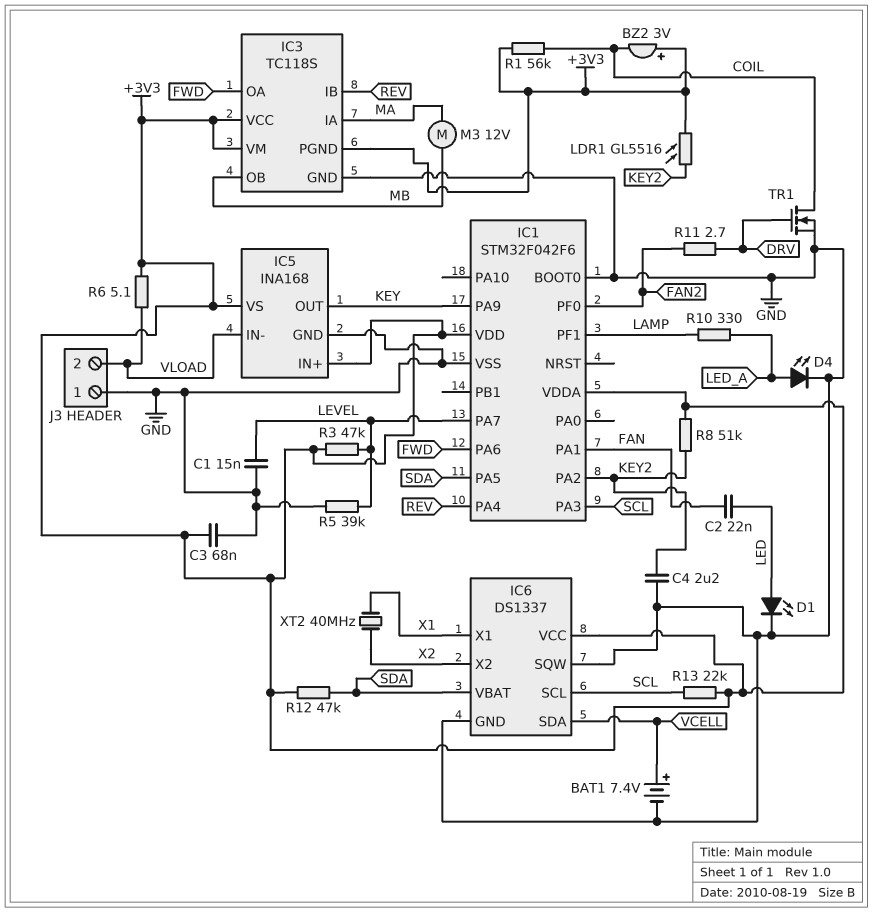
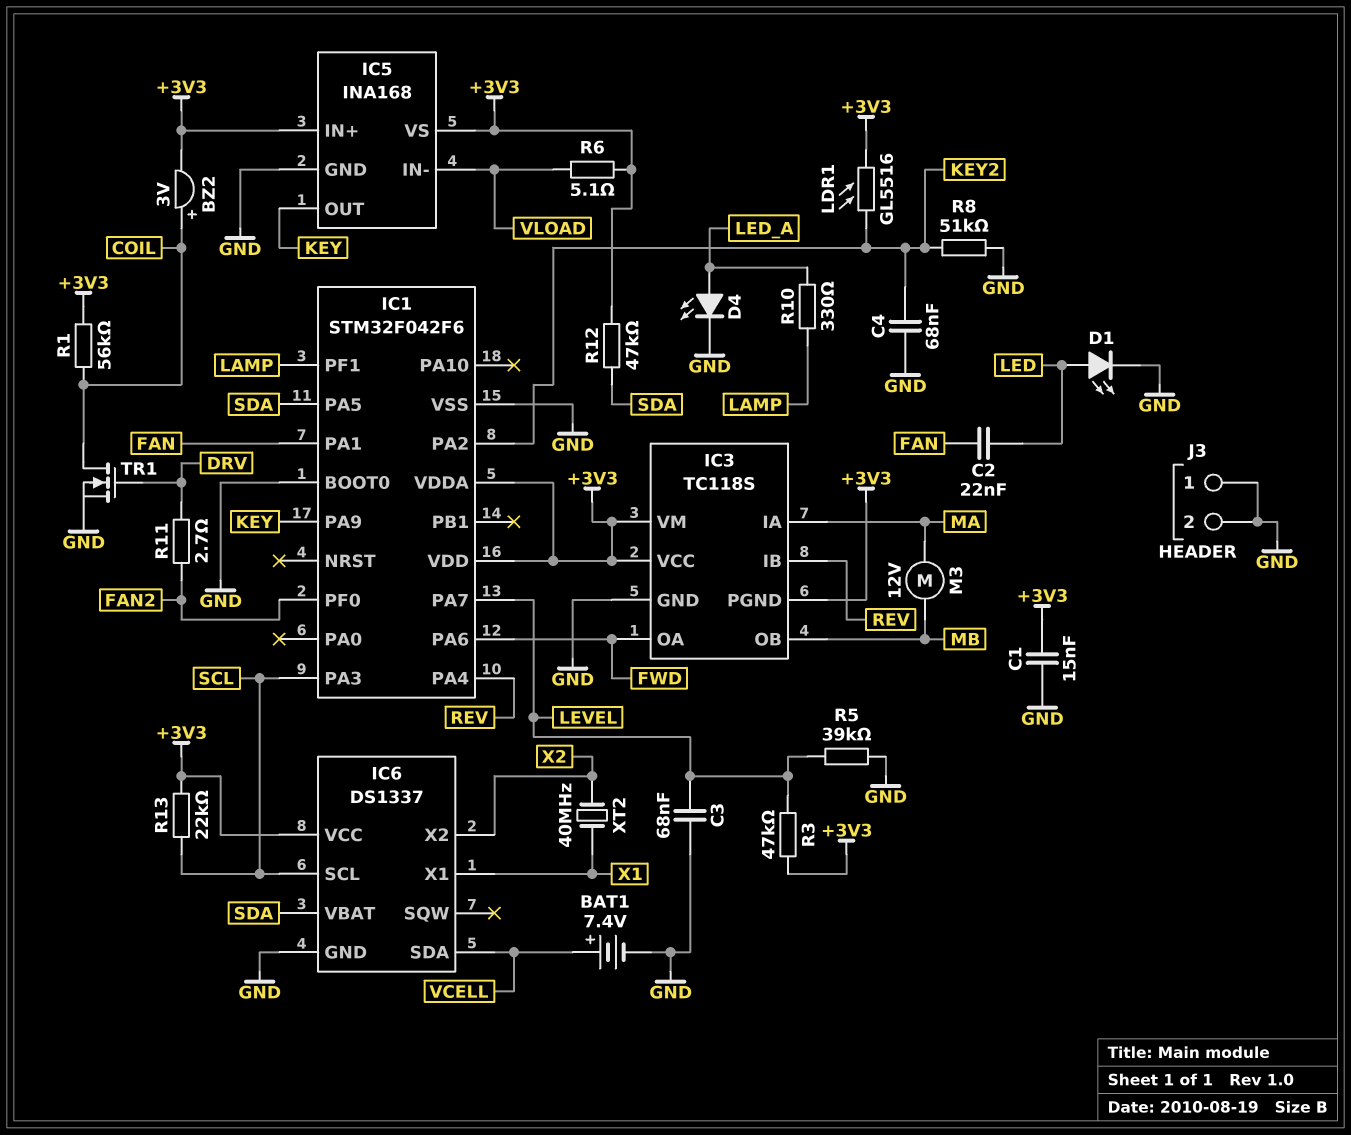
BZ2: buzzer 3V (plus +3V3, minus COIL) -> buzzer 3V (plus COIL, minus +3V3)
C1: 15nF (GND, LEVEL) -> 15nF (+3V3, GND)
C3: 68nF (+3V3, GND) -> 68nF (GND, LEVEL)
C4: 2.2uF (GND, KEY2) -> 68nF (GND, KEY2)
IC6 pin SQW: GND -> none
J3 pin 2: VLOAD -> GND
R8: 51k (+3V3, KEY2) -> 51k (GND, KEY2)

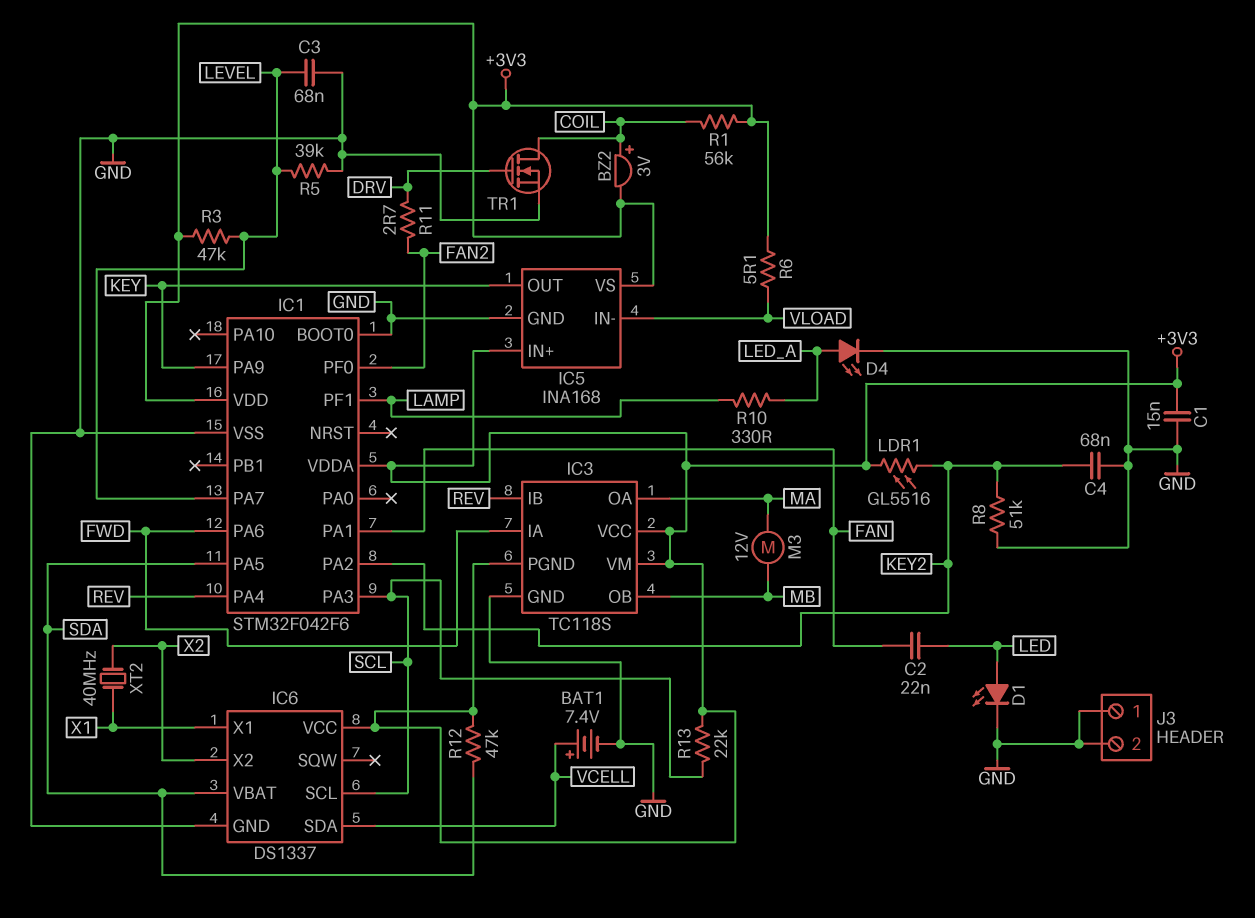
IC3 pin IA: MA -> FWD
IC3 pin OA: FWD -> MA

